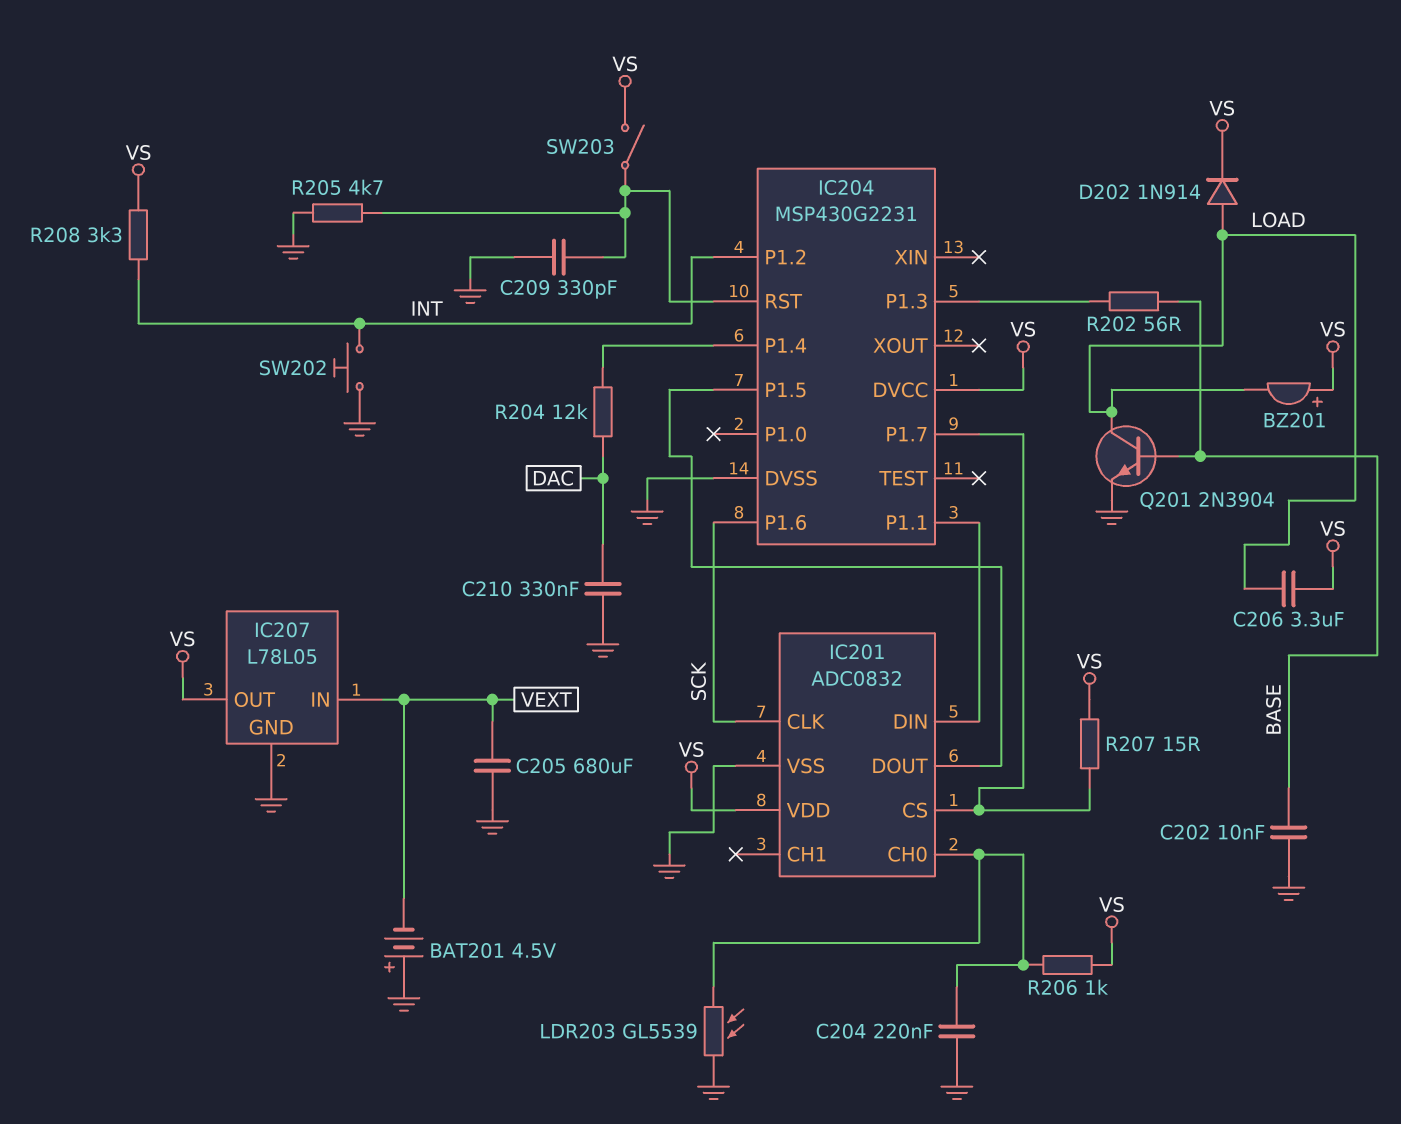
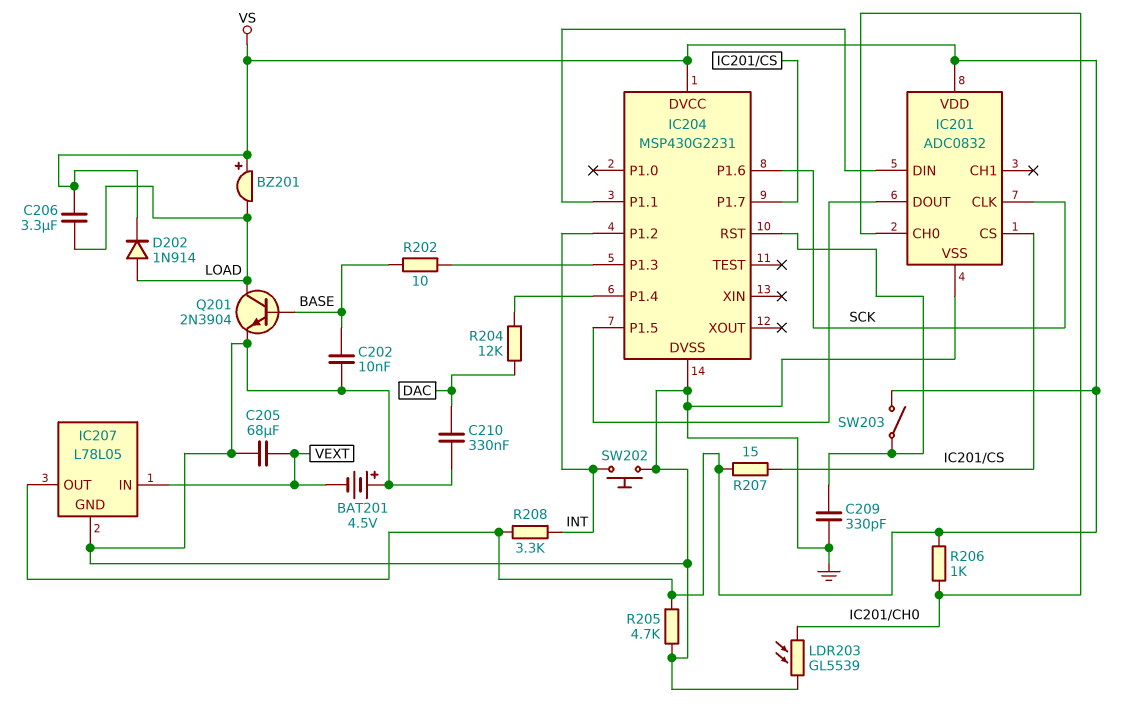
C204: 220nF (GND, IC201/CH0) -> none
C205: 680uF (GND, VEXT) -> 68uF (GND, VEXT)
R202: 56 (BASE, IC204/P1.3) -> 10 (BASE, IC204/P1.3)
R205: 4.7k (GND, IC204/RST) -> 4.7k (GND, VS)

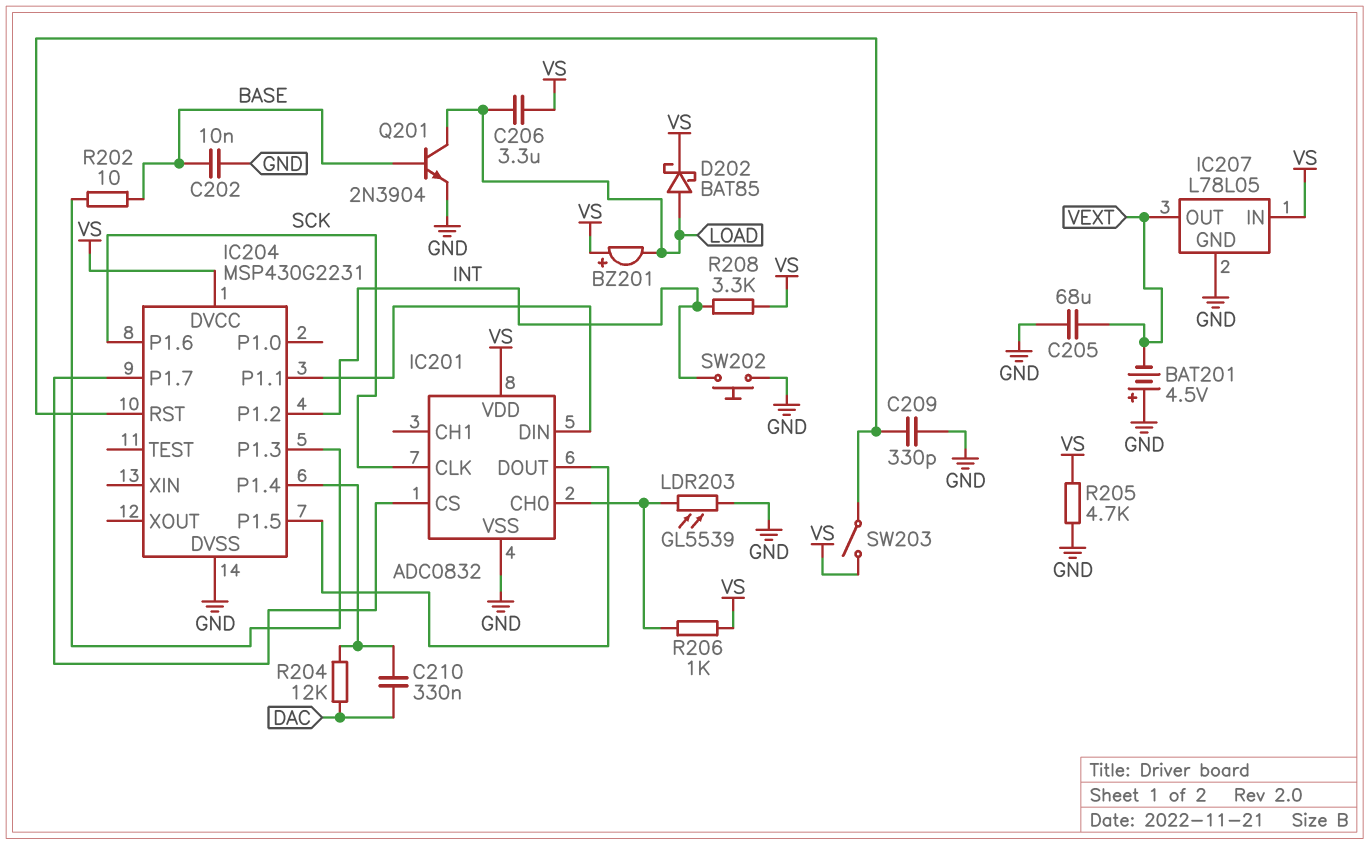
C210: 330nF (DAC, GND) -> 330nF (DAC, IC204/P1.4)
D202: diode 1N914 (A LOAD, K VS) -> schottky BAT85 (A LOAD, K VS)
IC207 pin IN: VEXT -> VS
IC207 pin OUT: VS -> VEXT
R207: 15 (IC201/CS, VS) -> none

